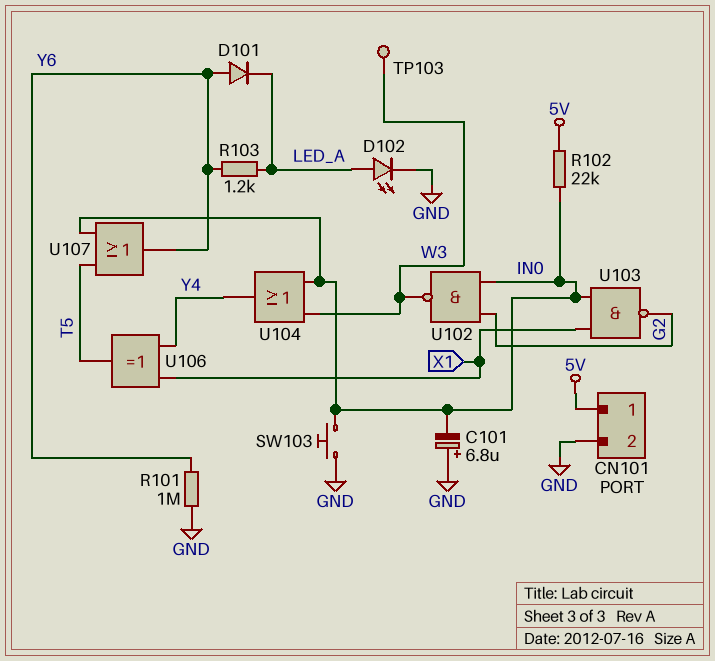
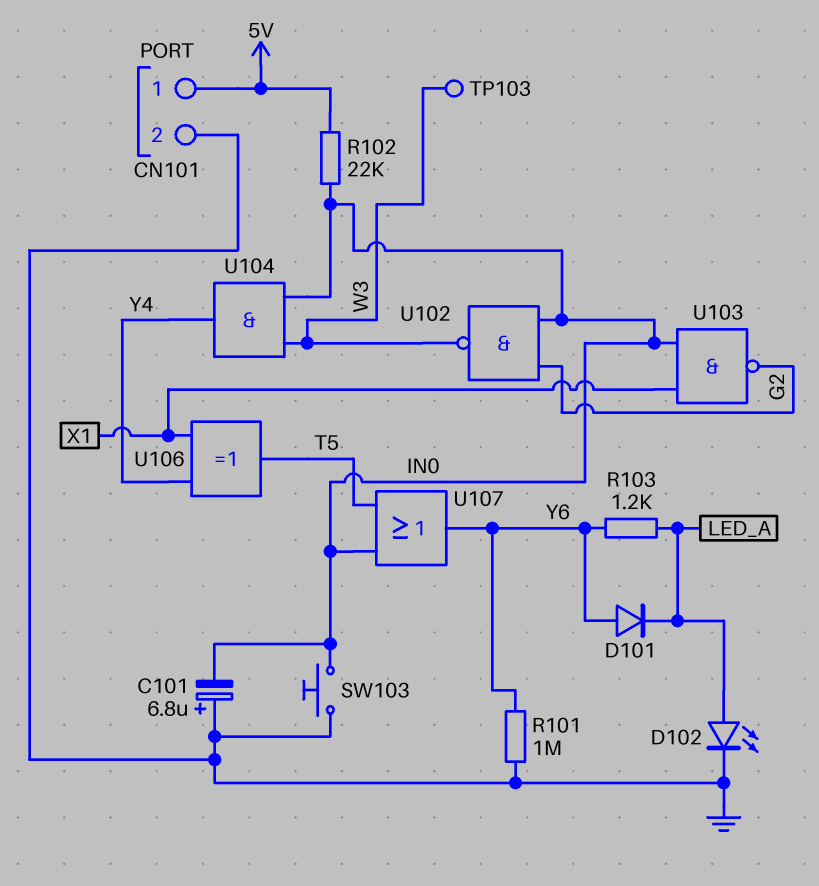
U104: OR (in IN0, in W3, out Y4) -> AND (in IN0, in W3, out Y4)

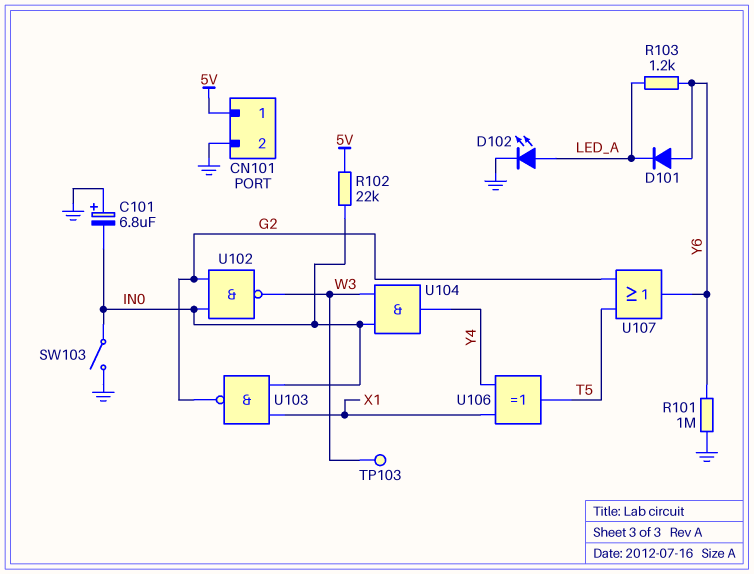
SW103: button (GND, IN0) -> switch (GND, IN0)
U107: OR (in IN0, in T5, out Y6) -> OR (in G2, in T5, out Y6)

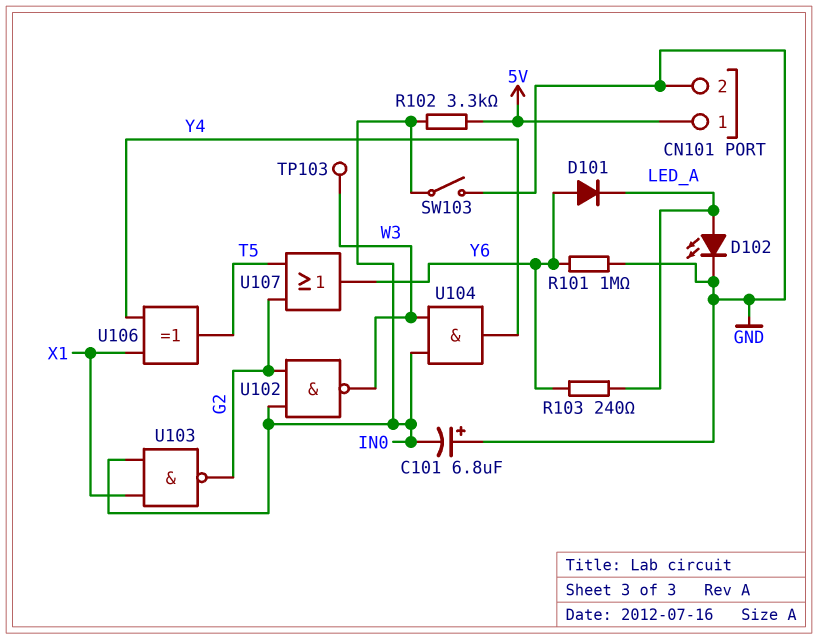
R102: 22k (5V, IN0) -> 3.3k (5V, IN0)
R103: 1.2k (LED_A, Y6) -> 240 (LED_A, Y6)

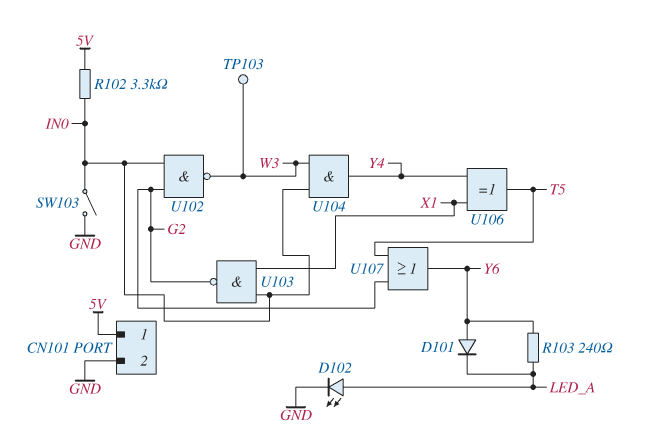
C101: 6.8uF (plus GND, minus IN0) -> none
R101: 1M (GND, Y6) -> none

